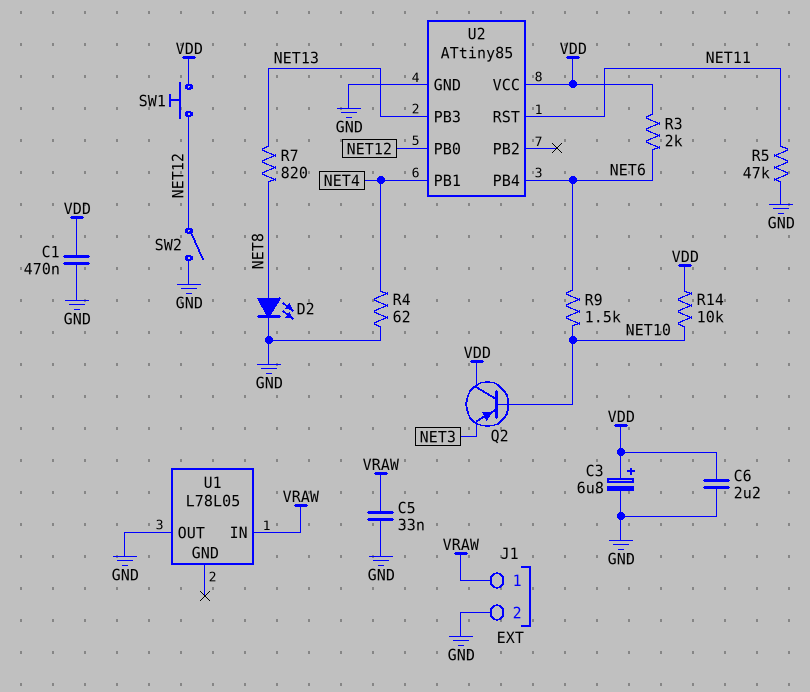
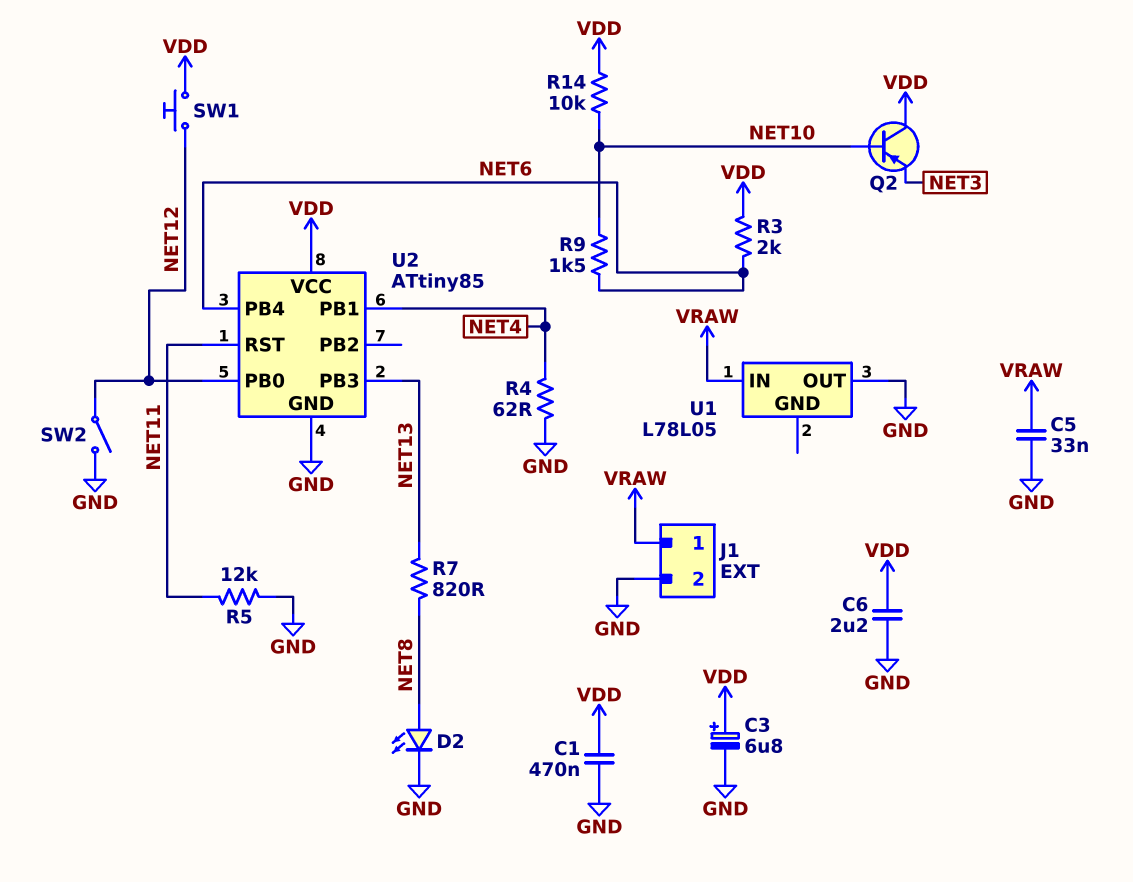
R5: 47k (GND, NET11) -> 12k (GND, NET11)

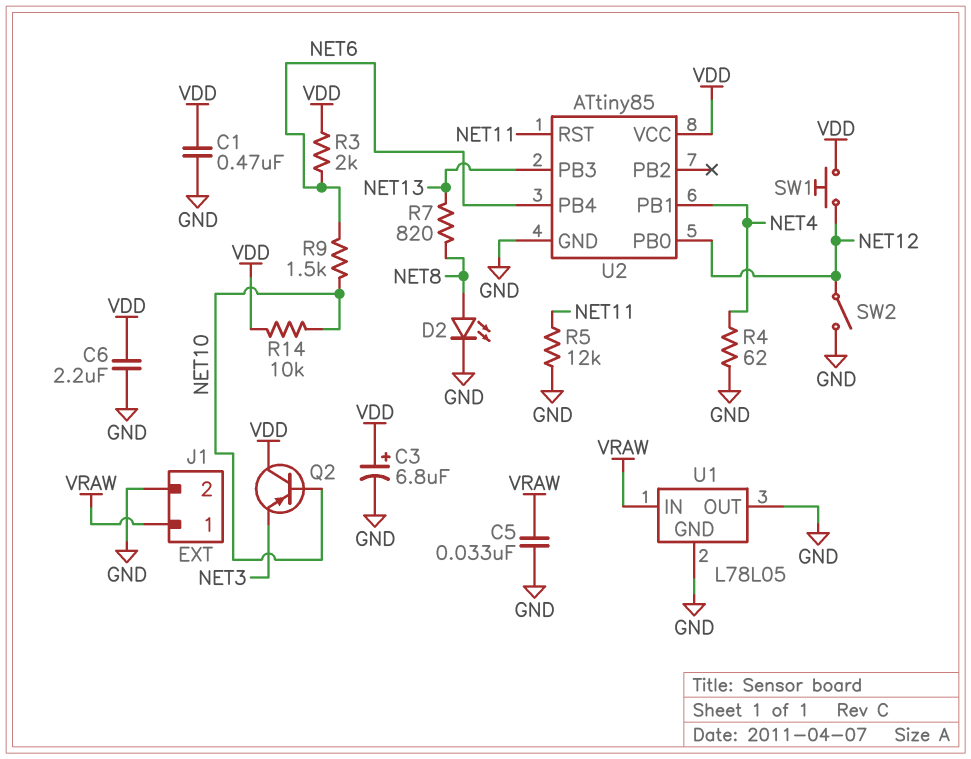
U1 pin GND: none -> GND

